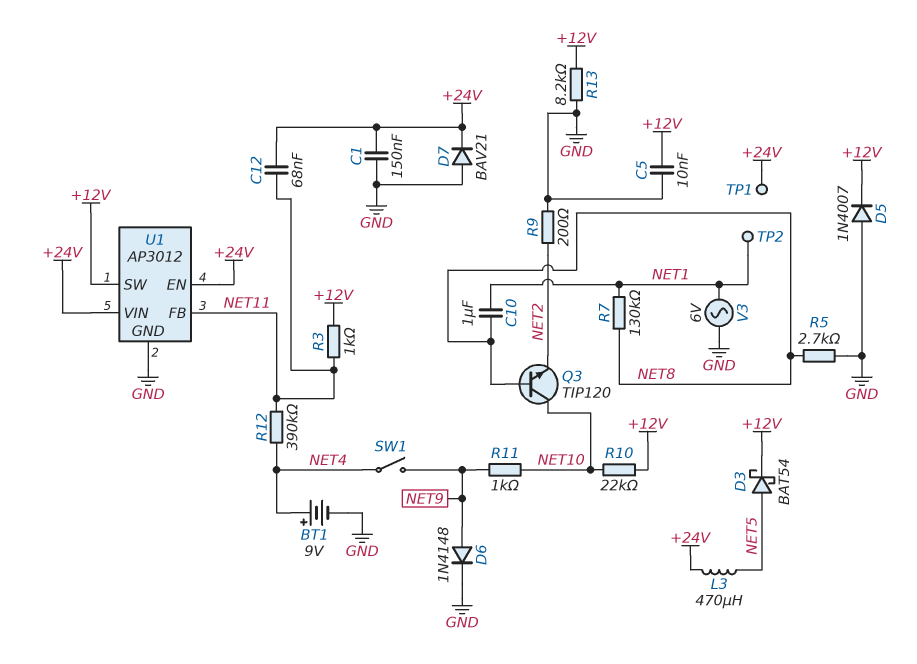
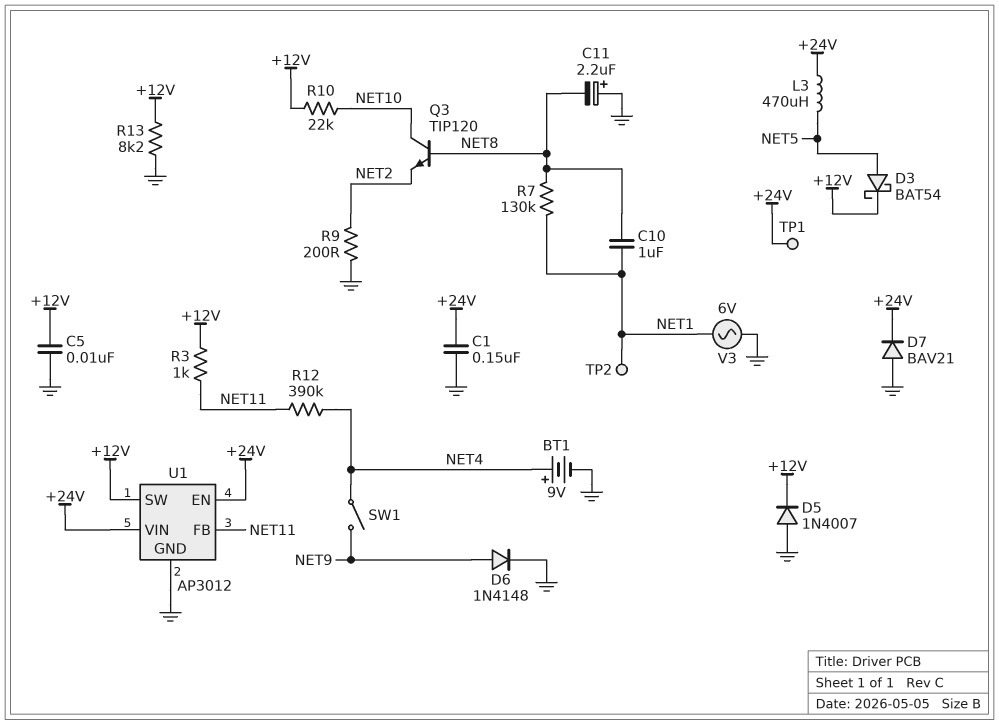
C11: none -> 2.2uF (plus GND, minus NET8)
C12: 68nF (+24V, NET11) -> none
R5: 2.7k (GND, NET8) -> none
R11: 1k (NET9, NET10) -> none

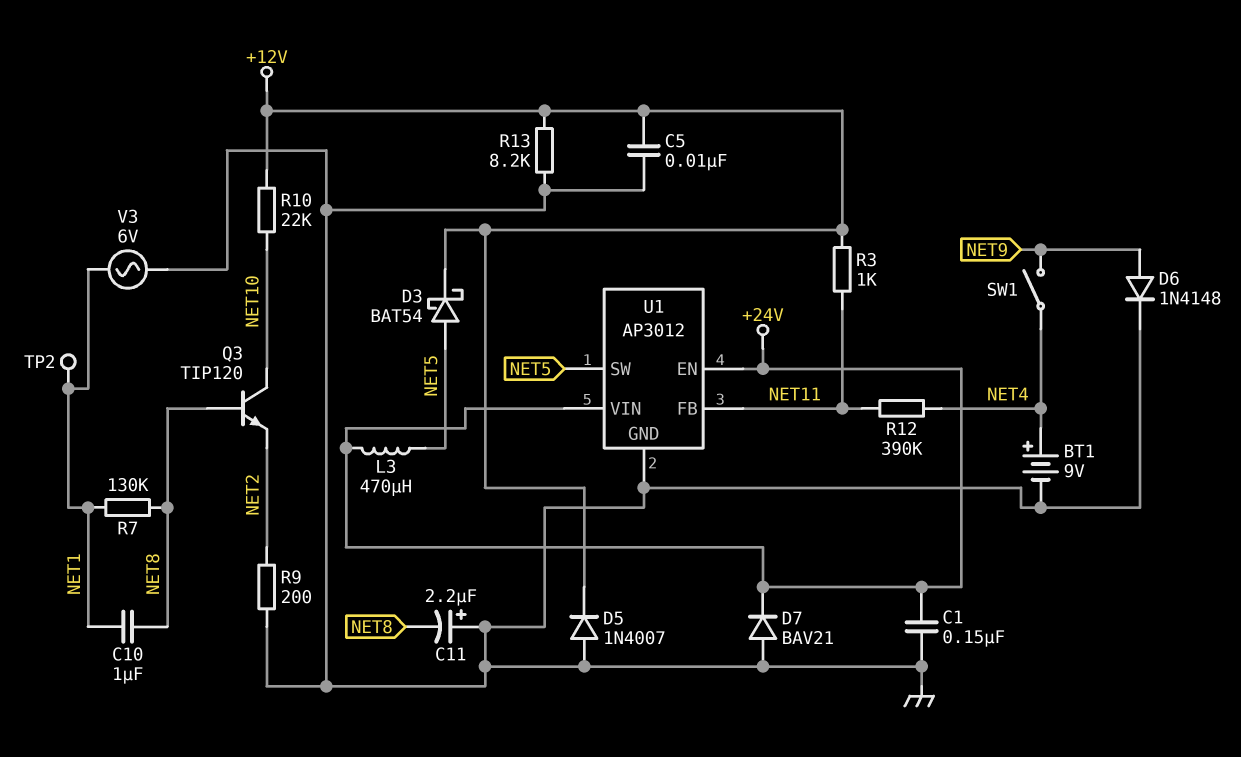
TP1: test point (+24V) -> none
U1 pin SW: +12V -> NET5

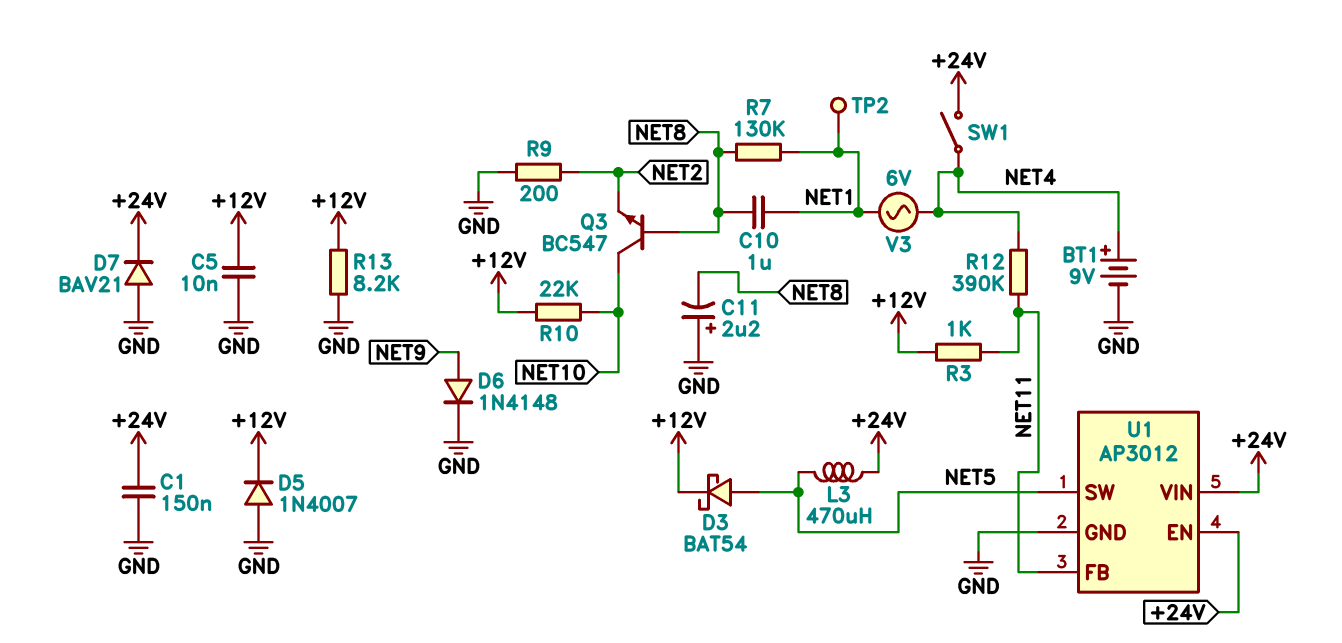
Q3: NPN TIP120 (B NET8, C NET10, E NET2) -> NPN BC547 (B NET8, C NET10, E NET2)
SW1: switch (NET4, NET9) -> switch (+24V, NET4)
V3: AC 6V (GND, NET1) -> AC 6V (NET1, NET4)

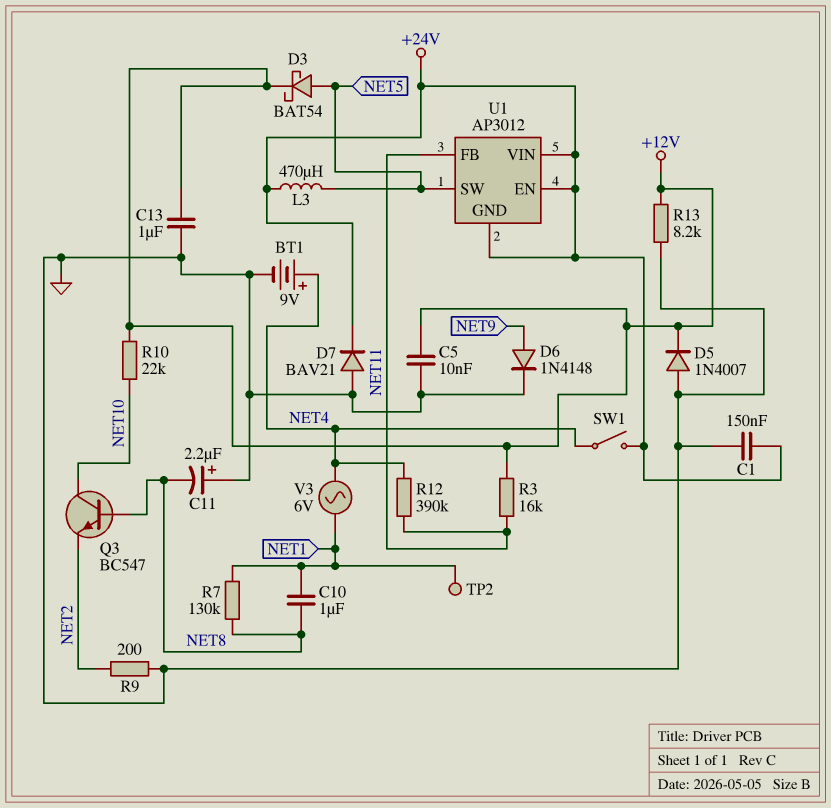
C13: none -> 1uF (+12V, GND)
R3: 1k (+12V, NET11) -> 16k (+12V, NET11)
U1 pin GND: GND -> +24V

